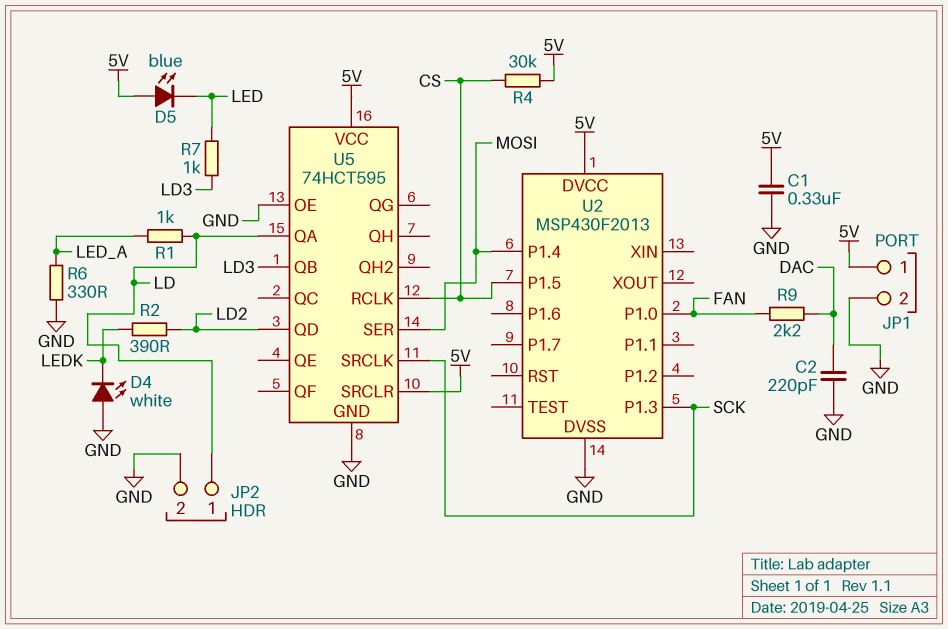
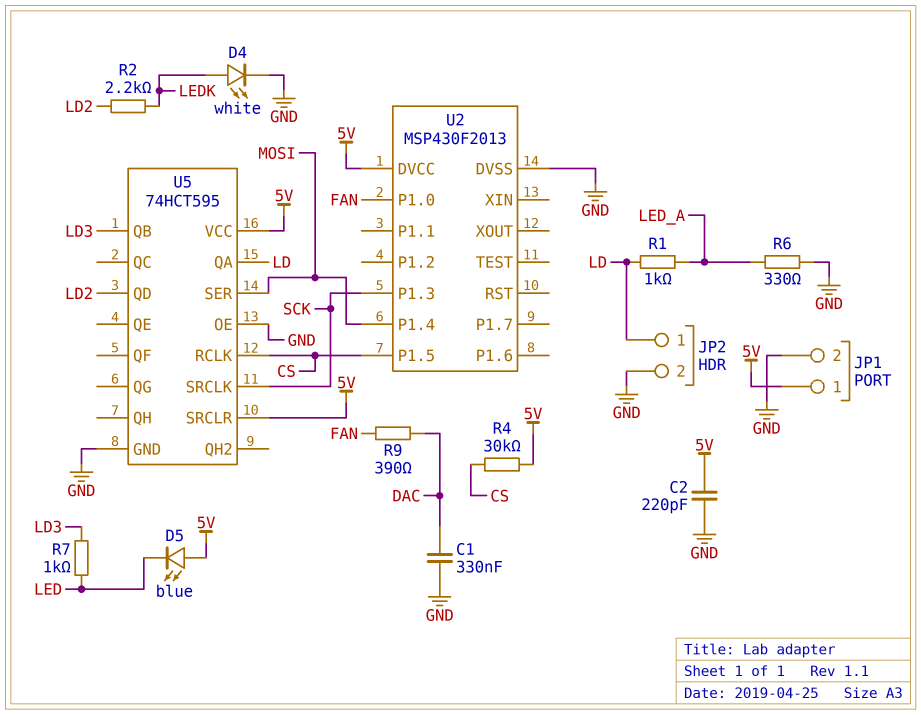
C1: 330nF (5V, GND) -> 330nF (DAC, GND)
C2: 220pF (DAC, GND) -> 220pF (5V, GND)
D4: LED white (A GND, K LEDK) -> LED white (A LEDK, K GND)
R2: 390 (LD2, LEDK) -> 2.2k (LD2, LEDK)
R9: 2.2k (DAC, FAN) -> 390 (DAC, FAN)

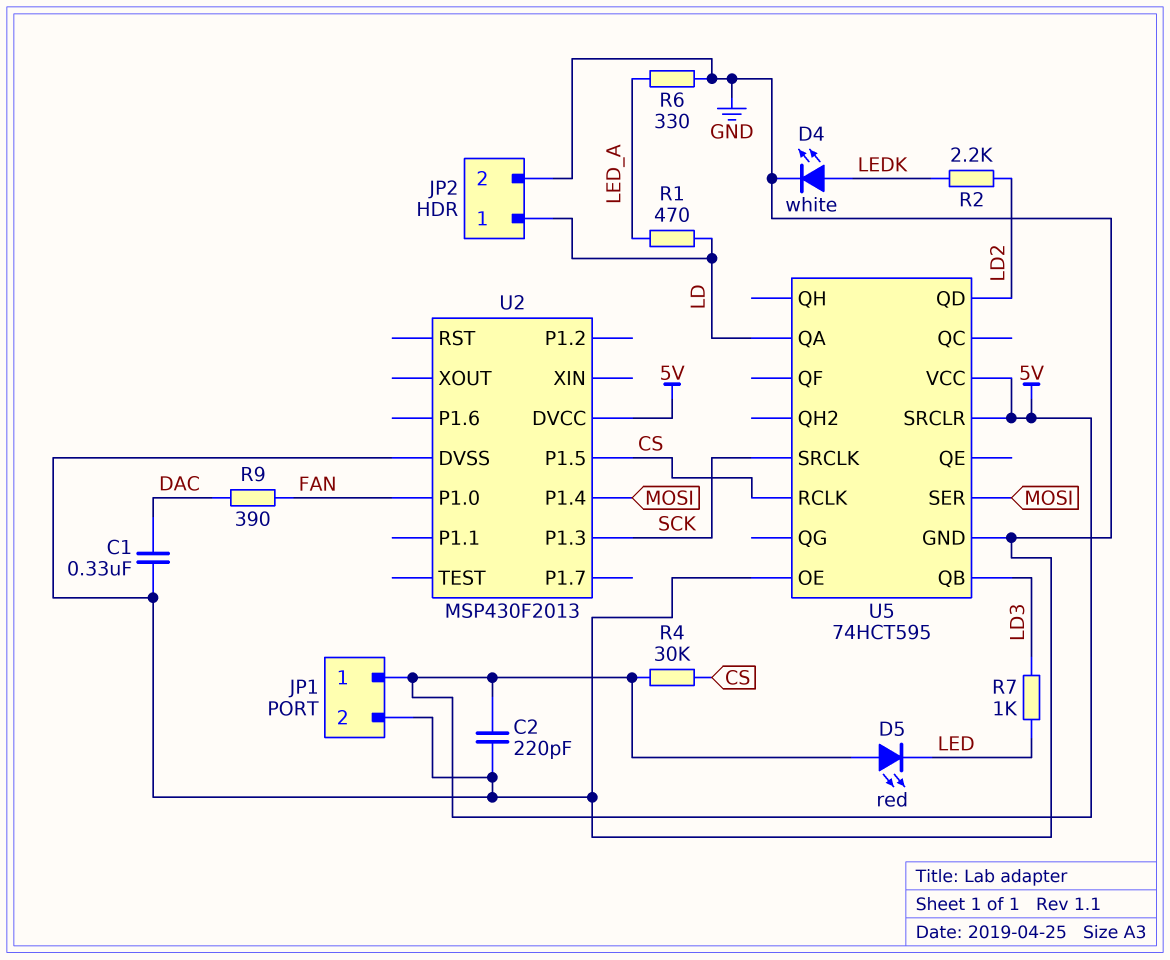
D5: LED blue (A 5V, K LED) -> LED red (A 5V, K LED)
R1: 1k (LD, LED_A) -> 470 (LD, LED_A)

